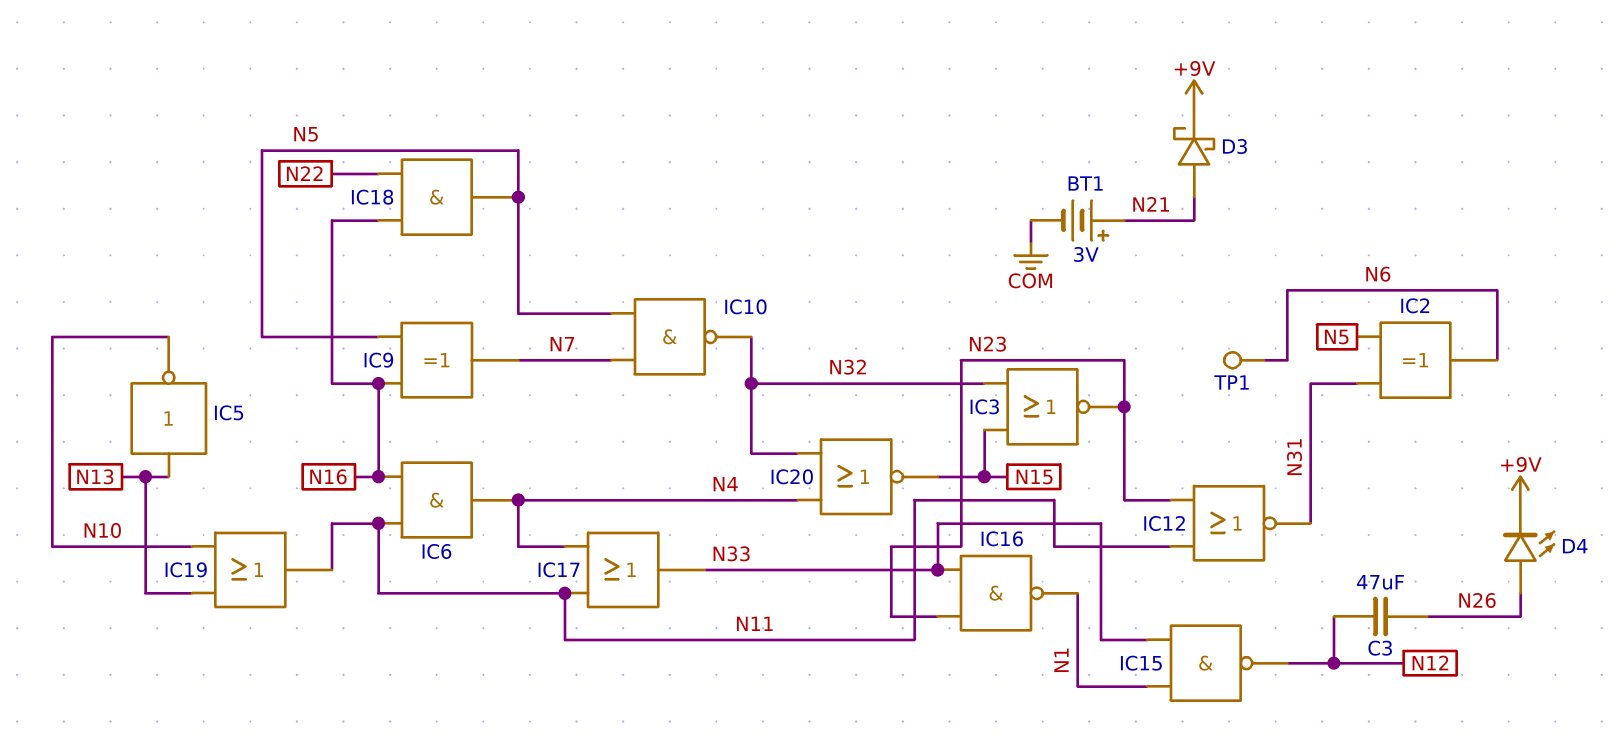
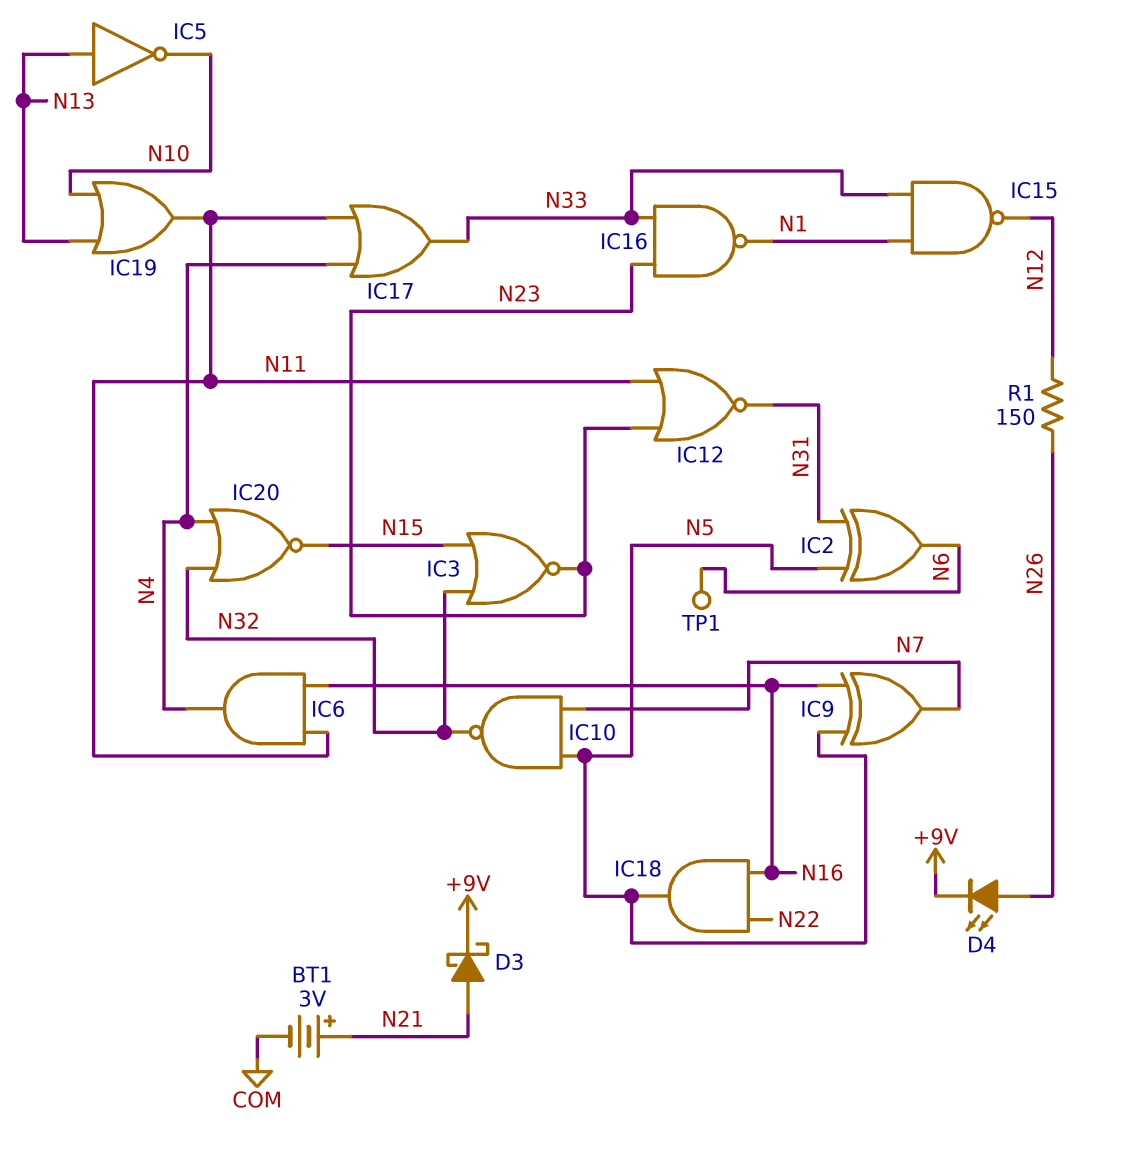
C3: 47uF (N12, N26) -> none
R1: none -> 150 (N12, N26)

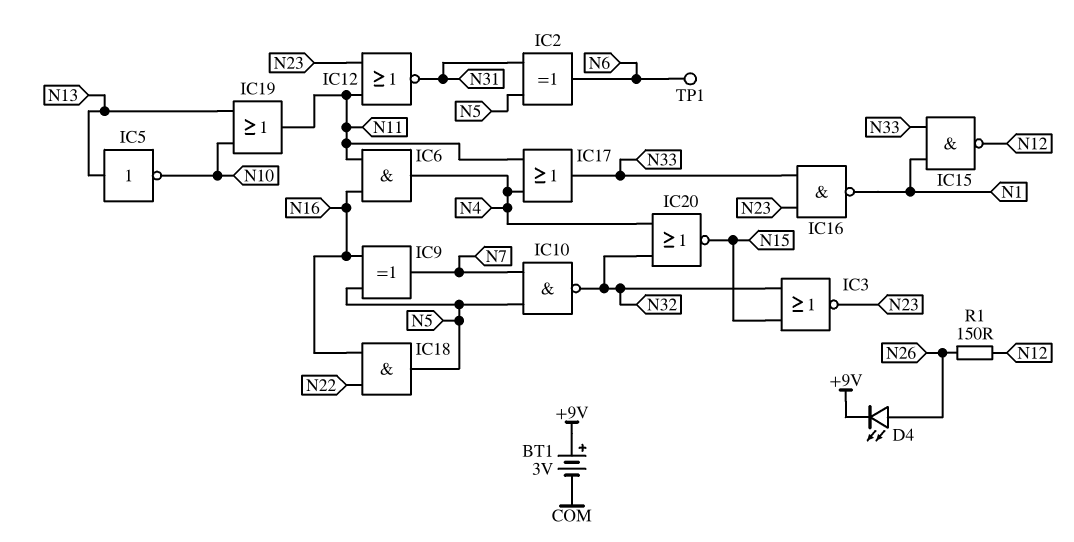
BT1: 3V (plus N21, minus COM) -> 3V (plus +9V, minus COM)
D3: schottky (A N21, K +9V) -> none

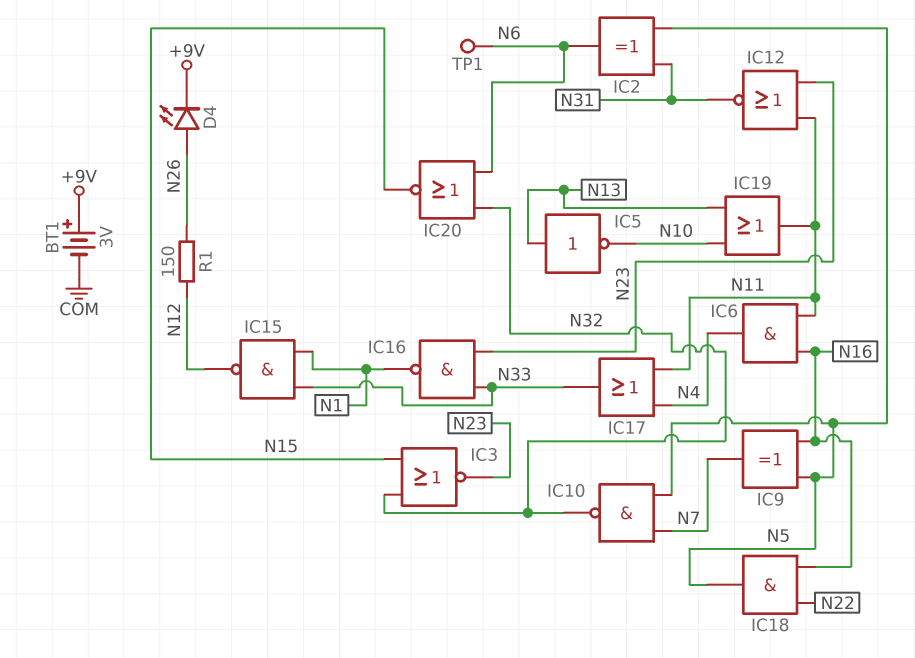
IC20: NOR (in N4, in N32, out N15) -> NOR (in N6, in N32, out N15)

